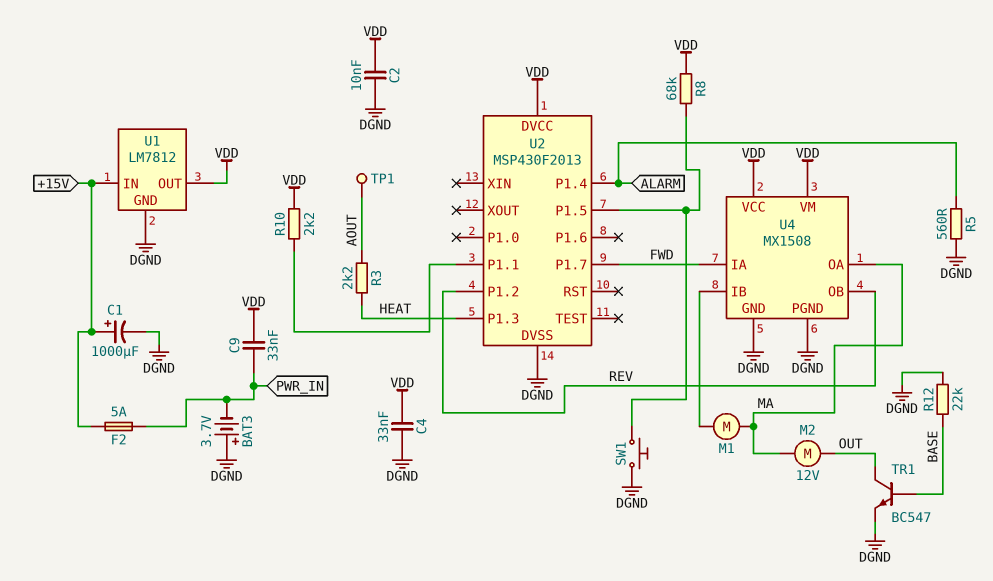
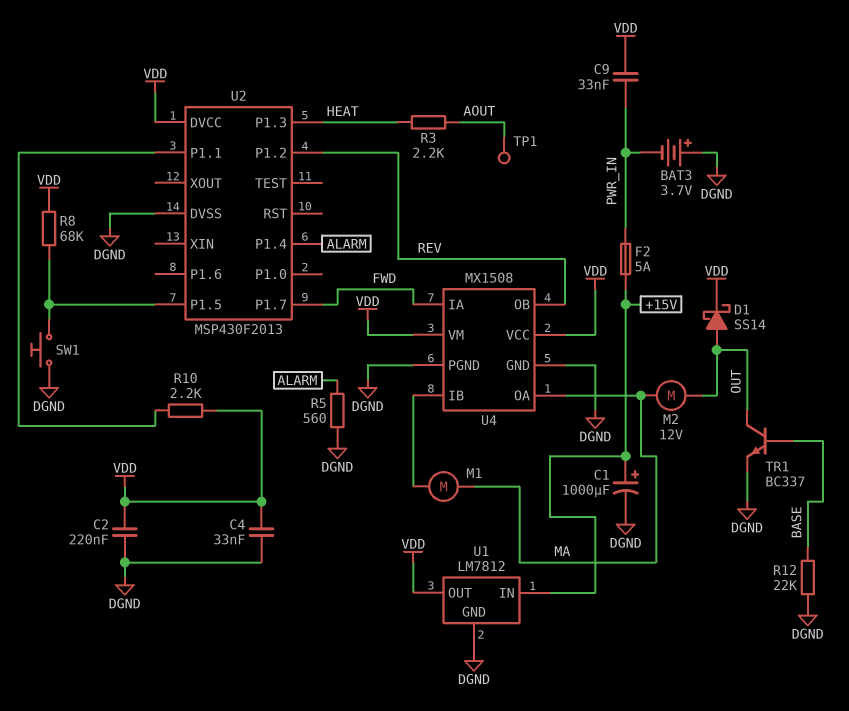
C2: 10nF (DGND, VDD) -> 220nF (DGND, VDD)
D1: none -> schottky SS14 (A OUT, K VDD)
TR1: NPN BC547 (B BASE, C OUT, E DGND) -> NPN BC337 (B BASE, C OUT, E DGND)

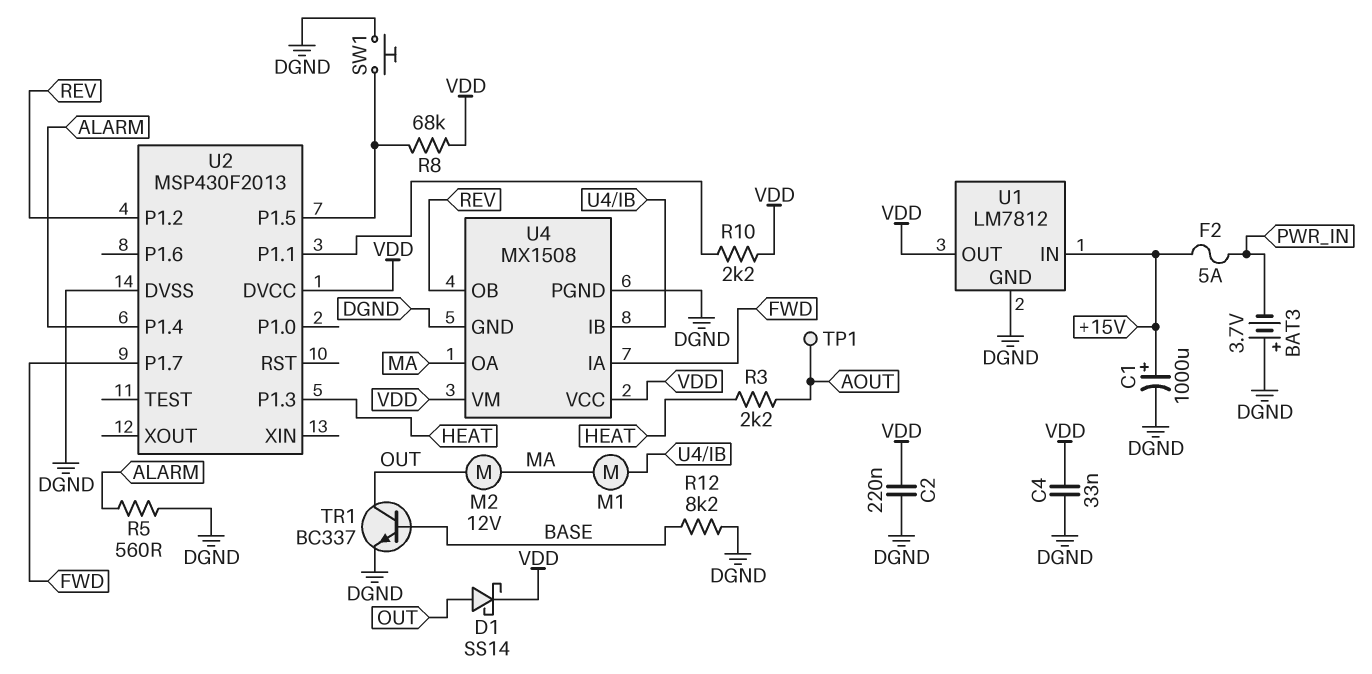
C9: 33nF (PWR_IN, VDD) -> none
R12: 22k (BASE, DGND) -> 8.2k (BASE, DGND)

